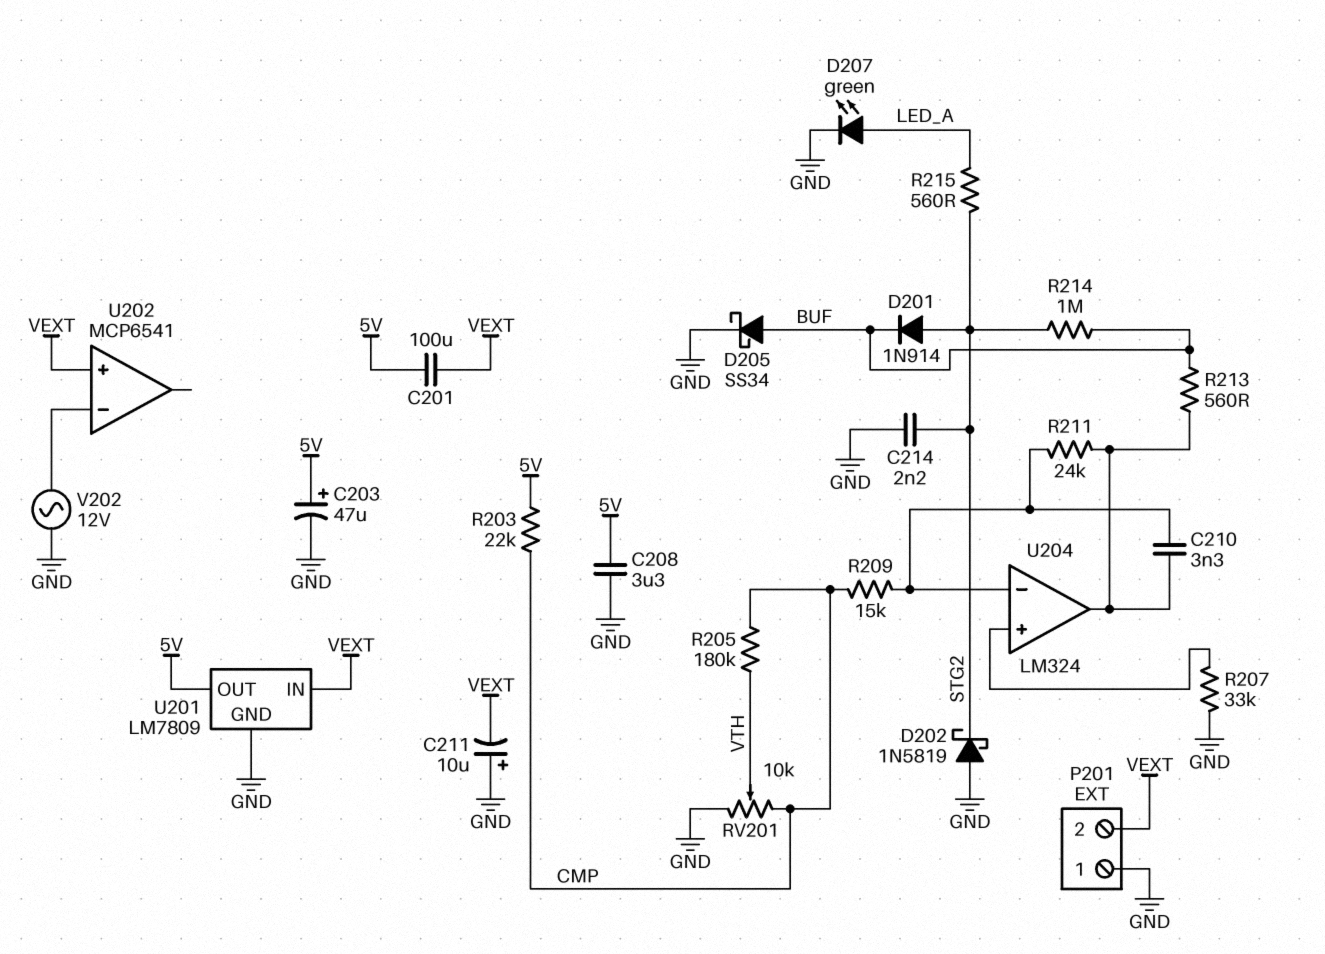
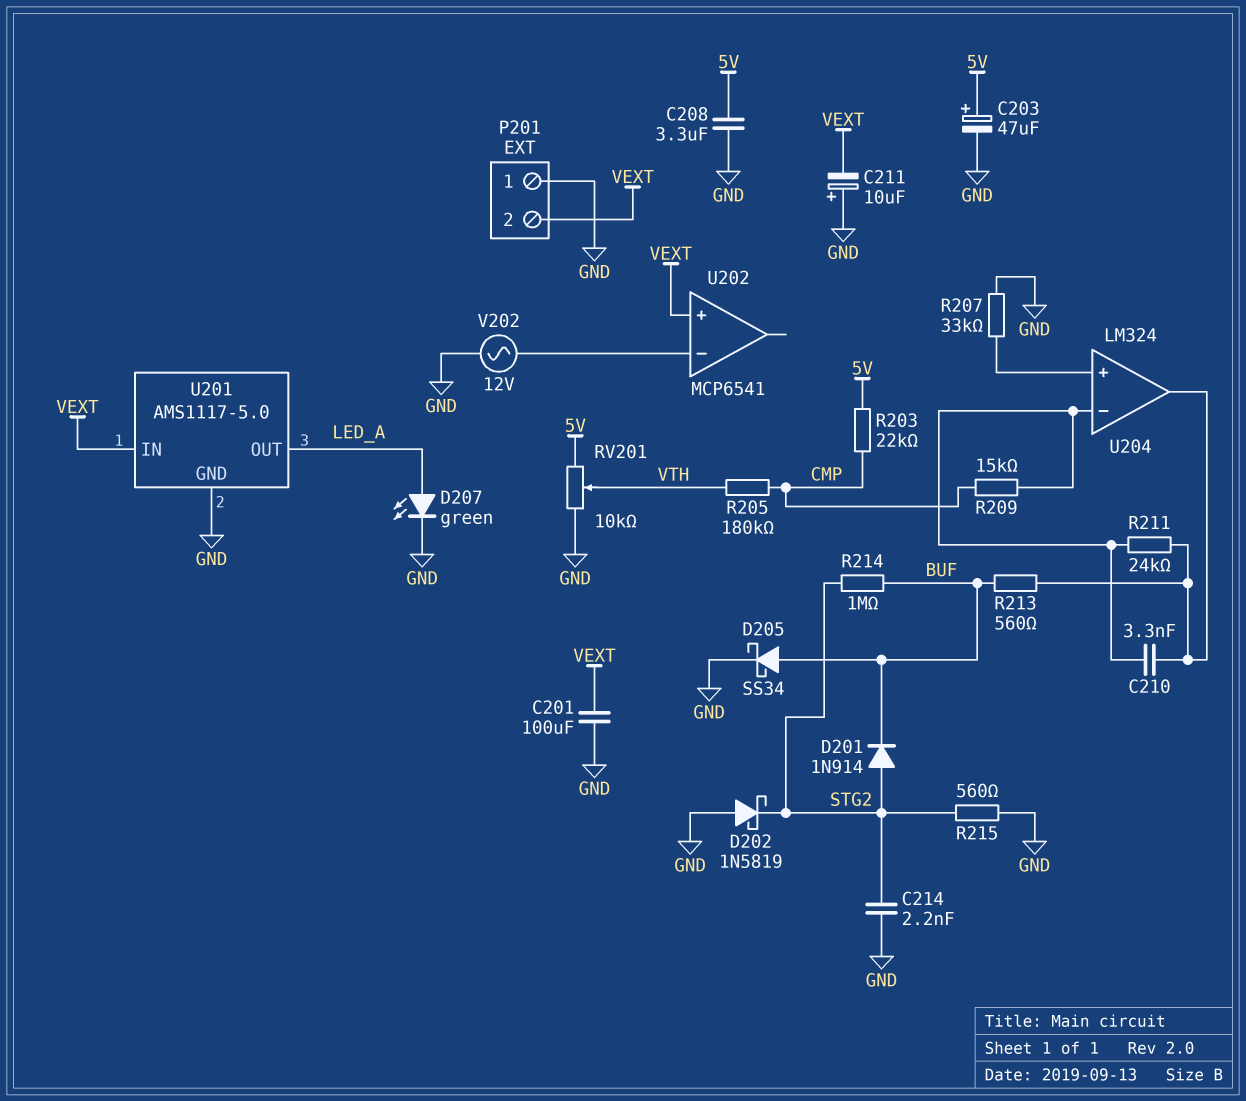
C201: 100uF (5V, VEXT) -> 100uF (GND, VEXT)
R215: 560 (LED_A, STG2) -> 560 (GND, STG2)
RV201: 10k (CMP, GND, wiper VTH) -> 10k (5V, GND, wiper VTH)
U201: LM7809 -> AMS1117-5.0
U201 pin OUT: 5V -> LED_A

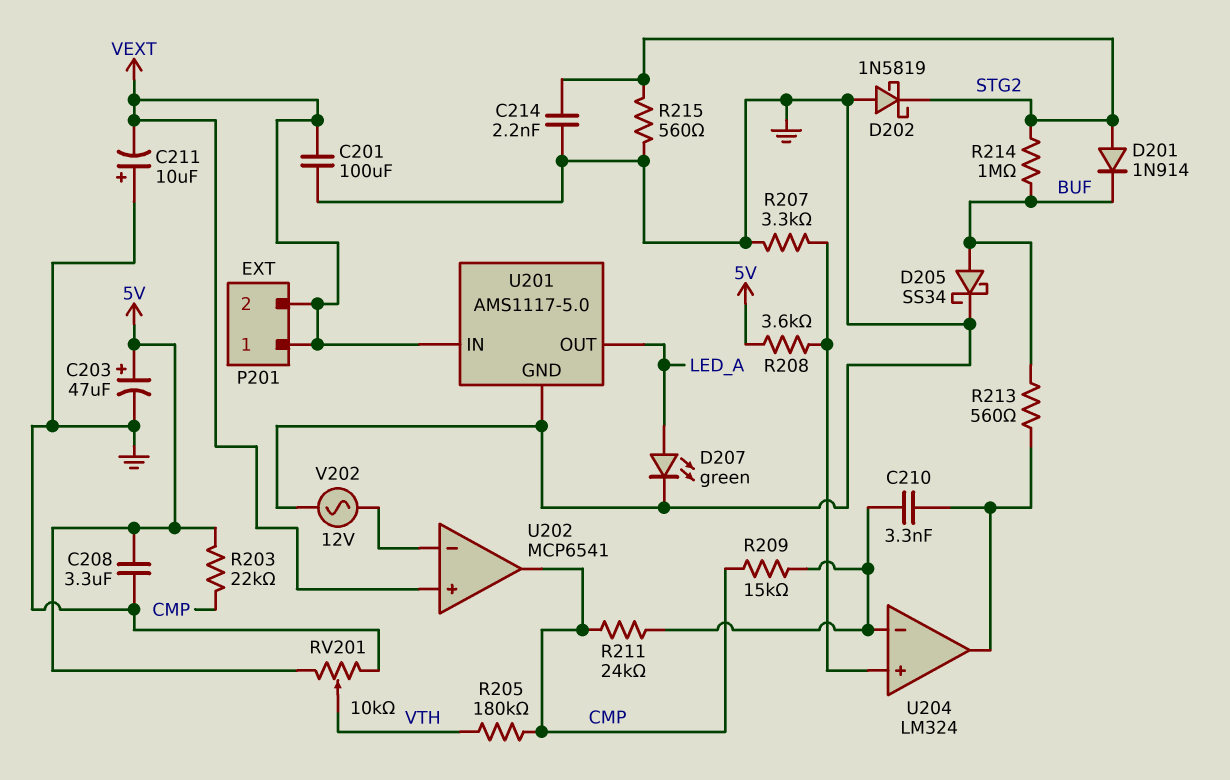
P201 pin 1: GND -> VEXT
R207: 33k (GND, U204/in+) -> 3.3k (GND, U204/in+)
R208: none -> 3.6k (5V, U204/in+)
R211: 24k (U204/in-, U204/out) -> 24k (CMP, U204/in-)
U202 pin out: none -> CMP

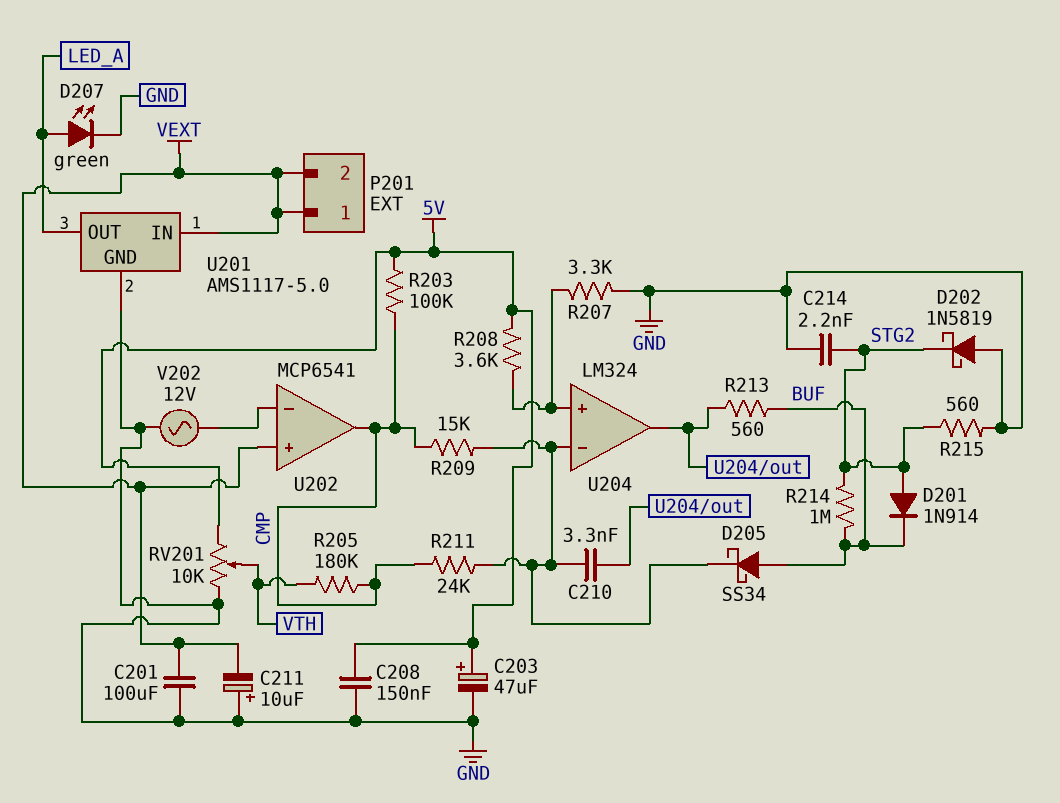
C208: 3.3uF (5V, GND) -> 150nF (5V, GND)
D205: schottky SS34 (A BUF, K GND) -> schottky SS34 (A BUF, K U204/in-)
R203: 22k (5V, CMP) -> 100k (5V, CMP)

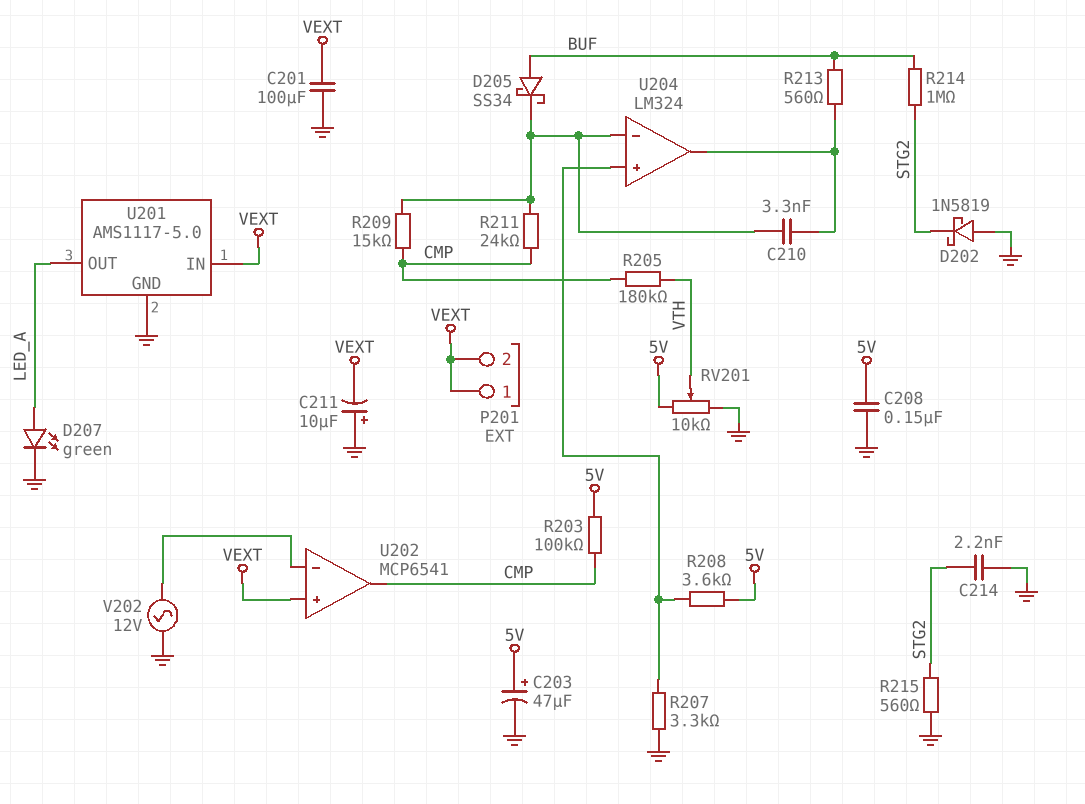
D201: diode 1N914 (A STG2, K BUF) -> none

